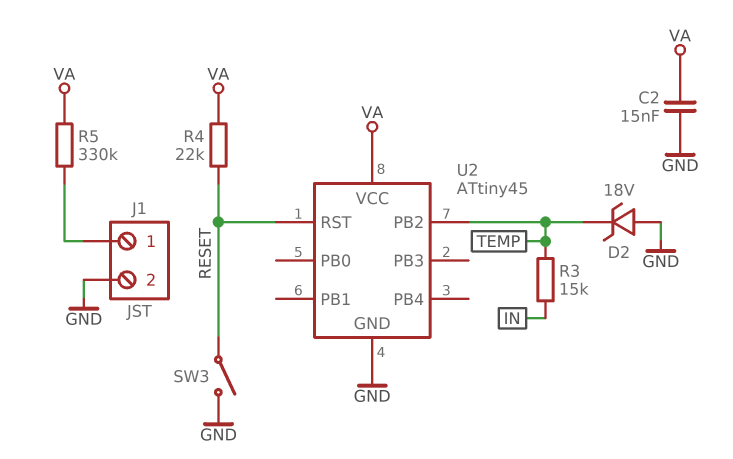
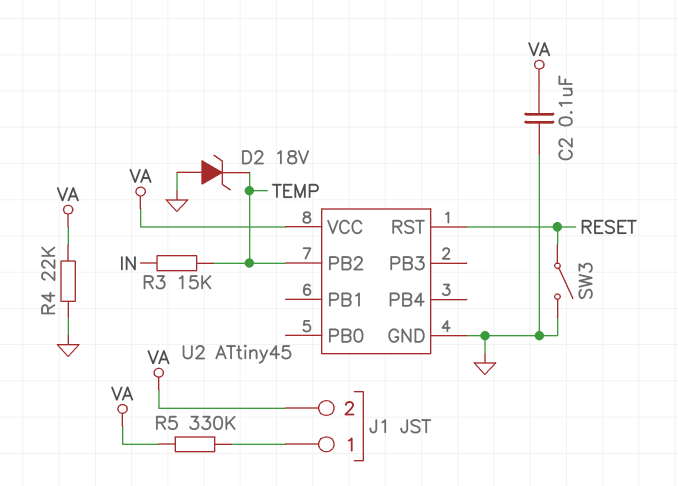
C2: 15nF (GND, VA) -> 100nF (GND, VA)
J1 pin 2: GND -> VA
R4: 22k (RESET, VA) -> 22k (GND, VA)

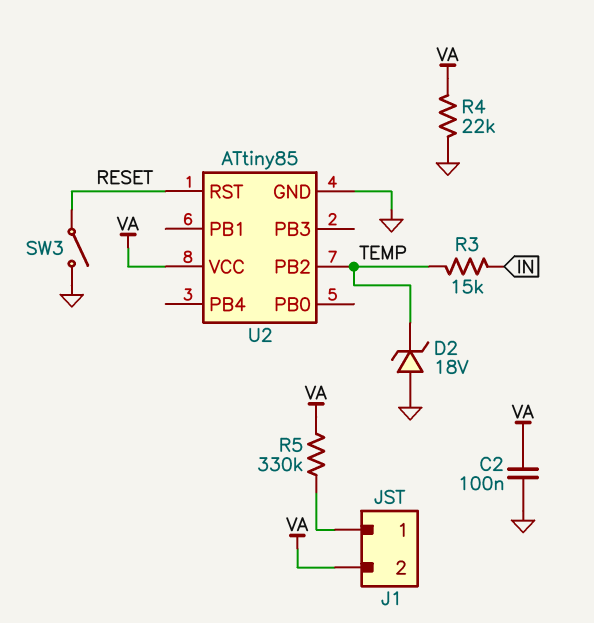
U2: ATtiny45 -> ATtiny85

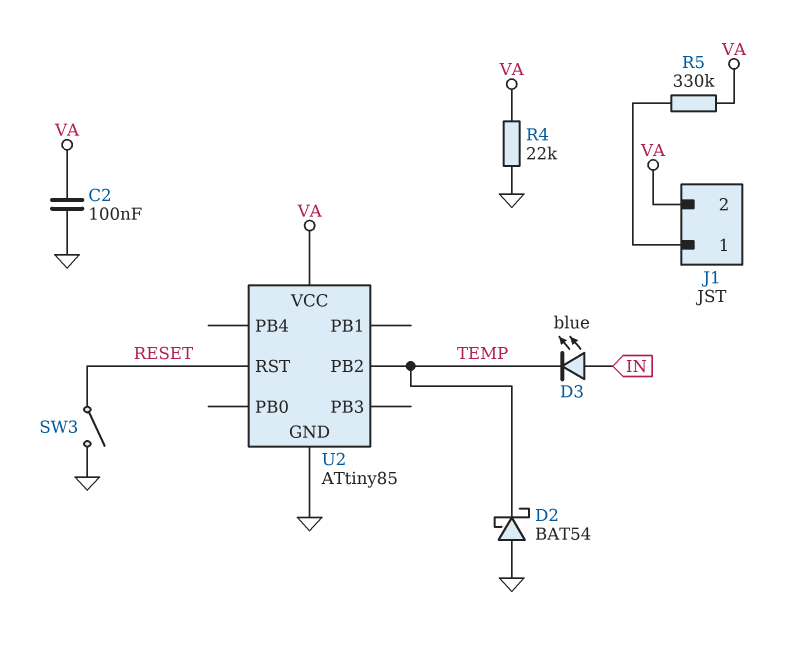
D2: zener 18V (A GND, K TEMP) -> schottky BAT54 (A GND, K TEMP)
D3: none -> LED blue (A IN, K TEMP)
R3: 15k (IN, TEMP) -> none

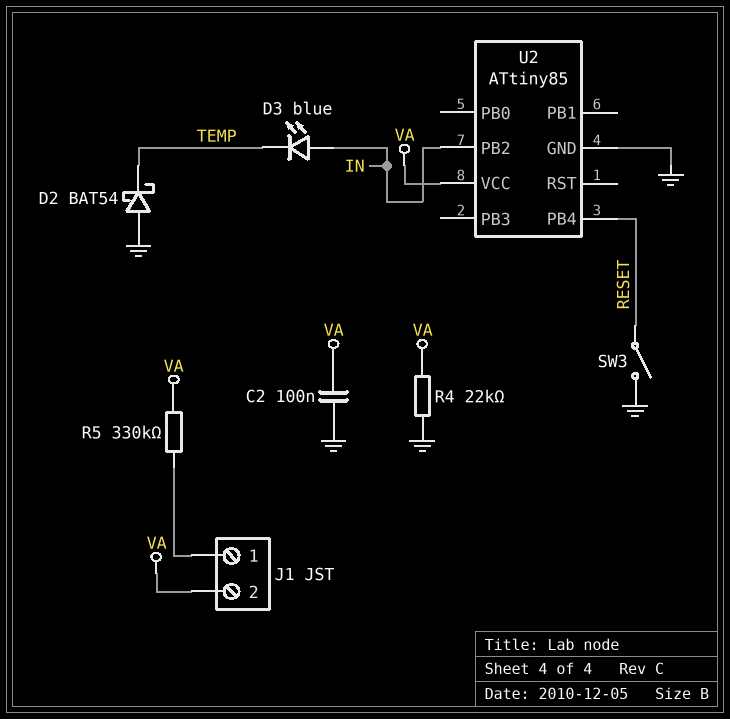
U2 pin PB2: TEMP -> IN
U2 pin PB4: none -> RESET
U2 pin RST: RESET -> none

